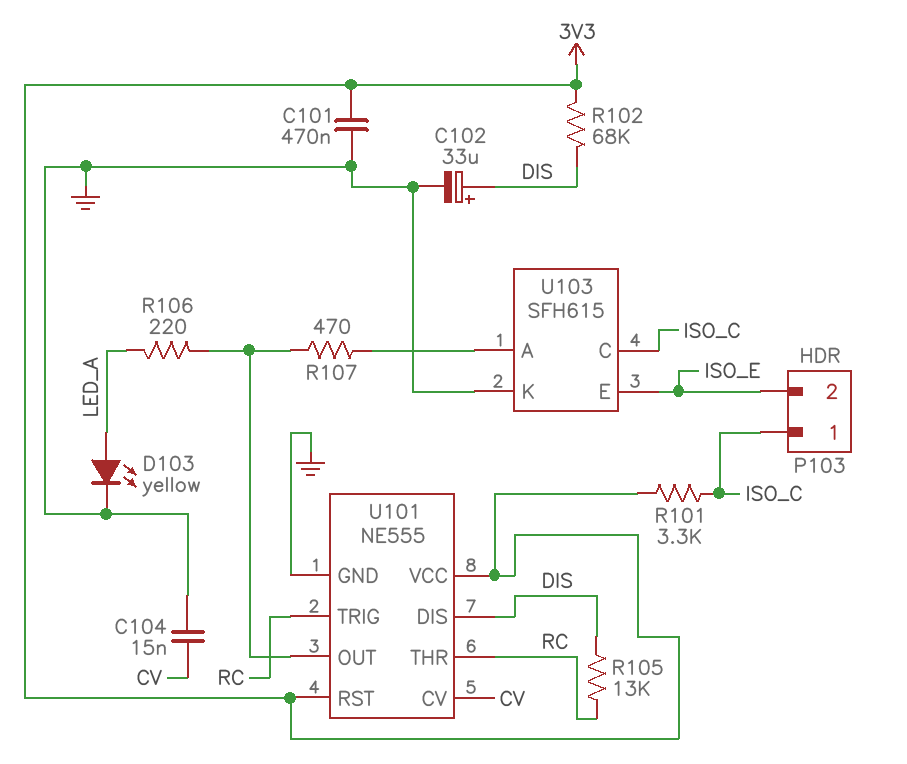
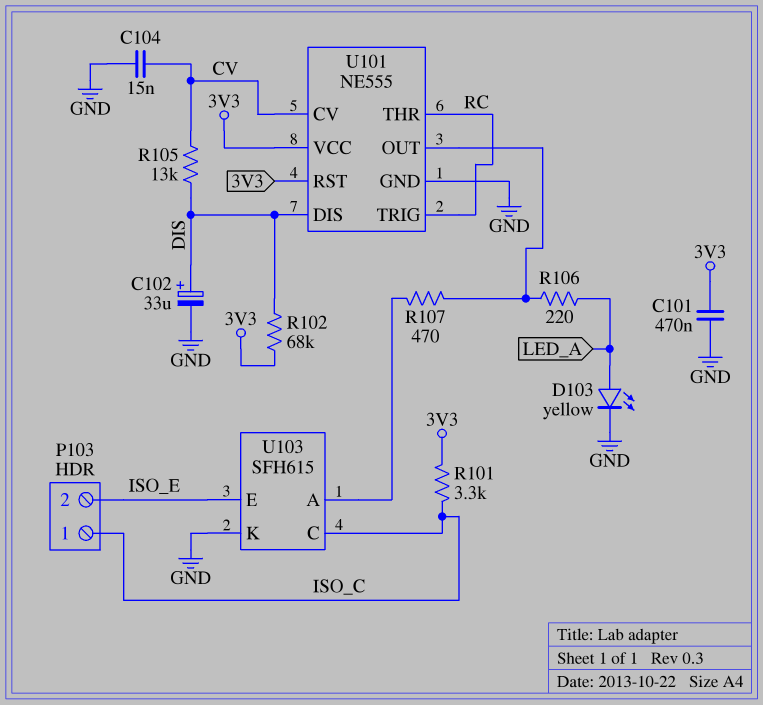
R105: 13k (DIS, RC) -> 13k (CV, DIS)

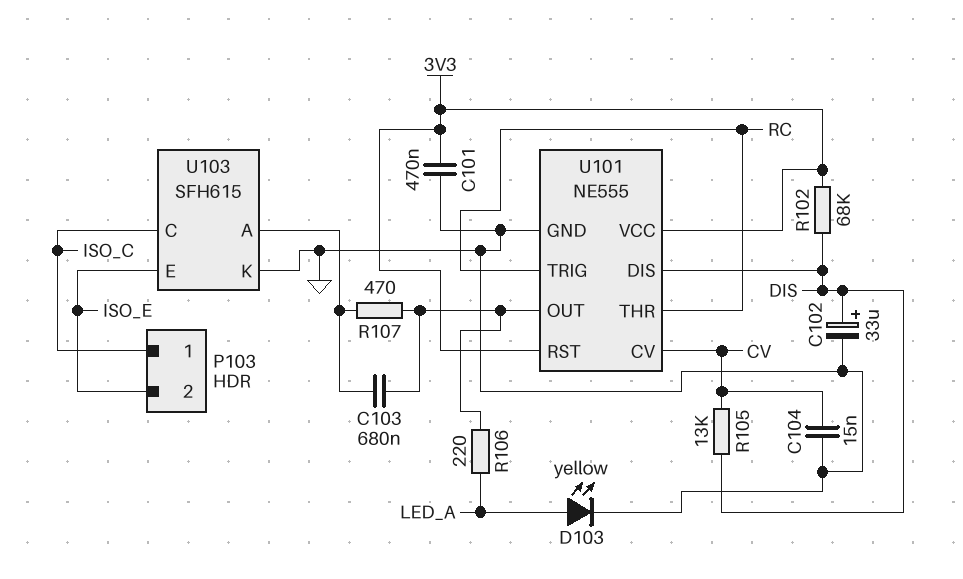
C103: none -> 680nF (U101/OUT, U103/A)
R101: 3.3k (3V3, ISO_C) -> none

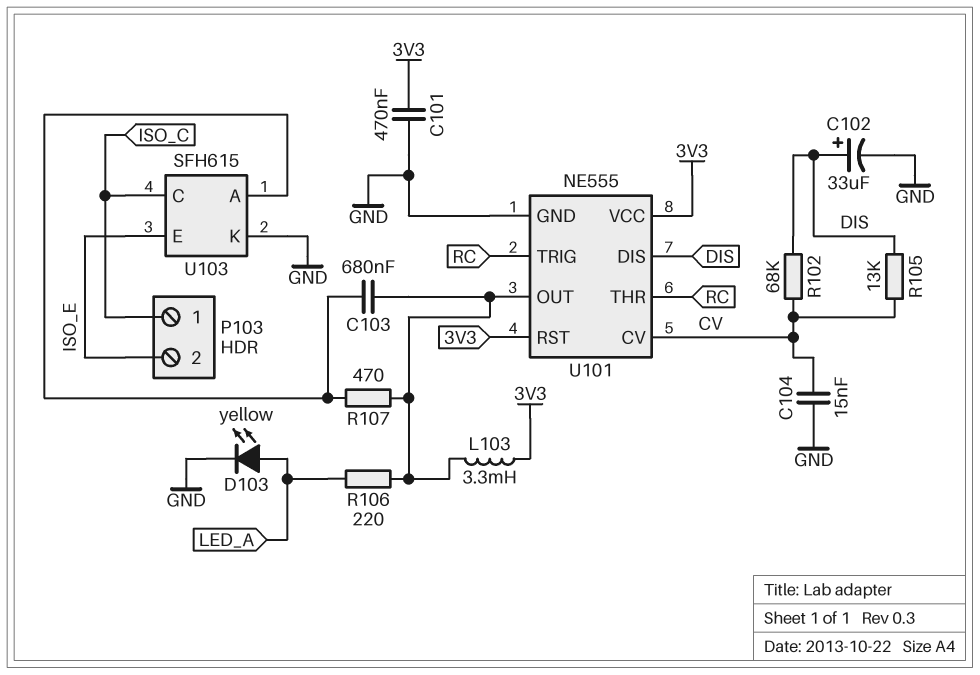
L103: none -> 3.3mH (3V3, U101/OUT)
R102: 68k (3V3, DIS) -> 68k (CV, DIS)

